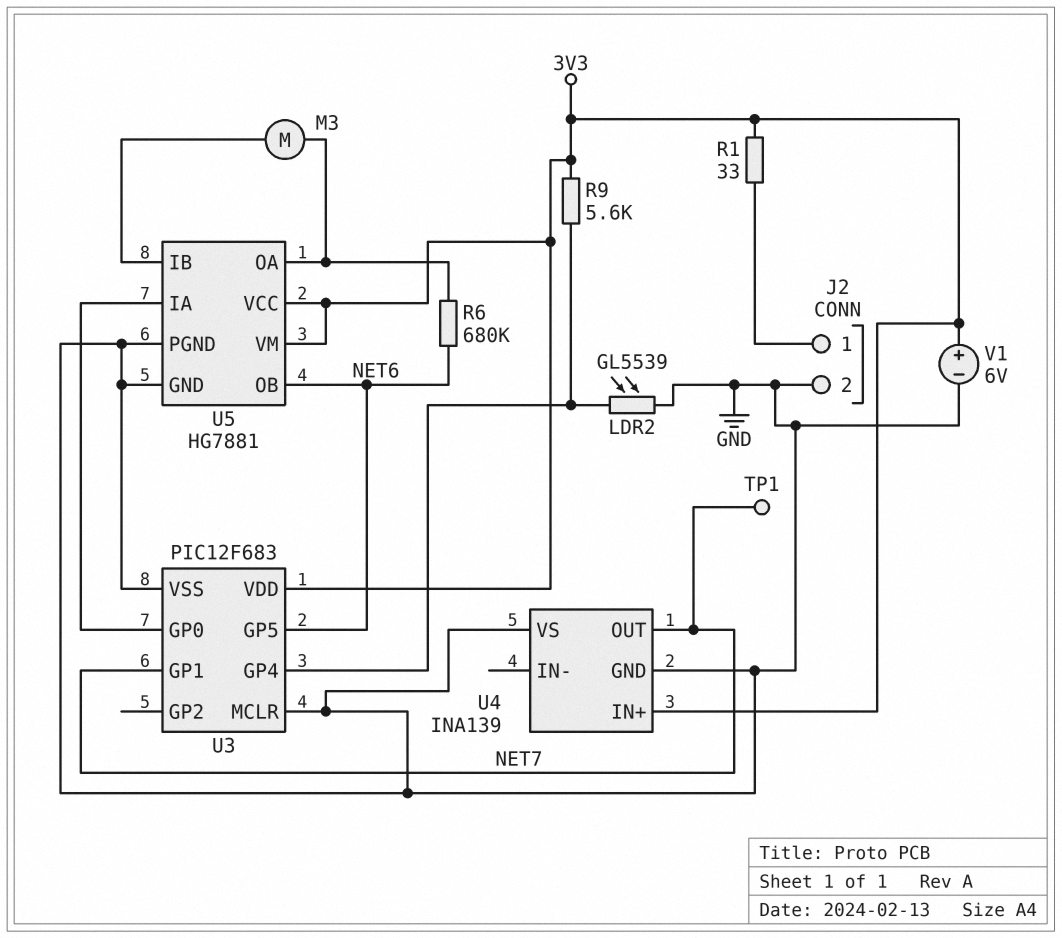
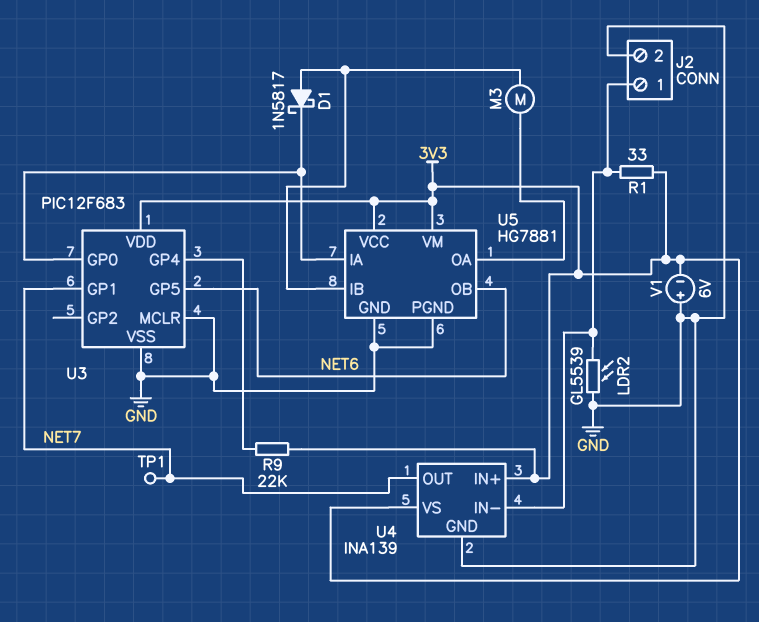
D1: none -> schottky 1N5817 (A U5/IB, K U3/GP0)
LDR2: GL5539 (GND, U3/GP4) -> GL5539 (GND, J2/1)
R6: 680k (NET6, U5/OA) -> none
R9: 5.6k (3V3, U3/GP4) -> 22k (3V3, U3/GP4)
U4 pin IN-: none -> J2/1
U4 pin VS: GND -> 3V3
V1: 6V (plus 3V3, minus GND) -> 6V (plus GND, minus 3V3)

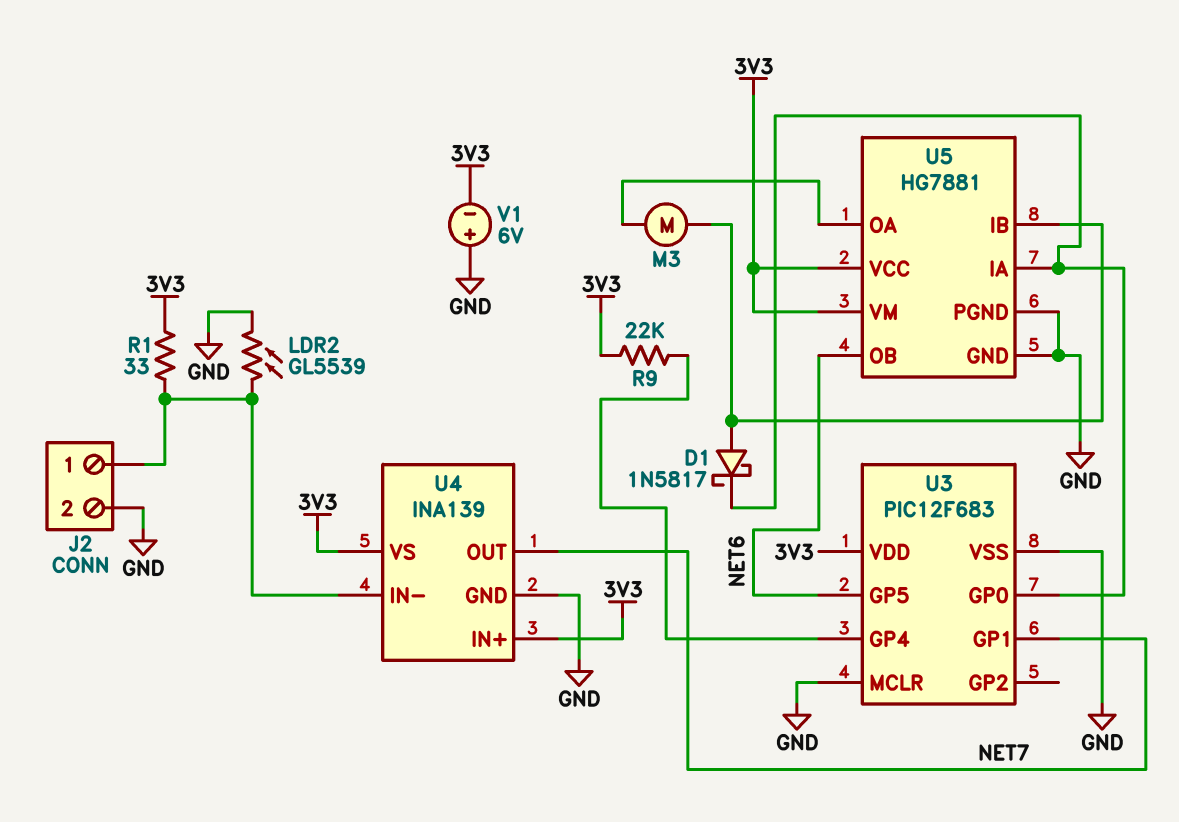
TP1: test point (NET7) -> none

